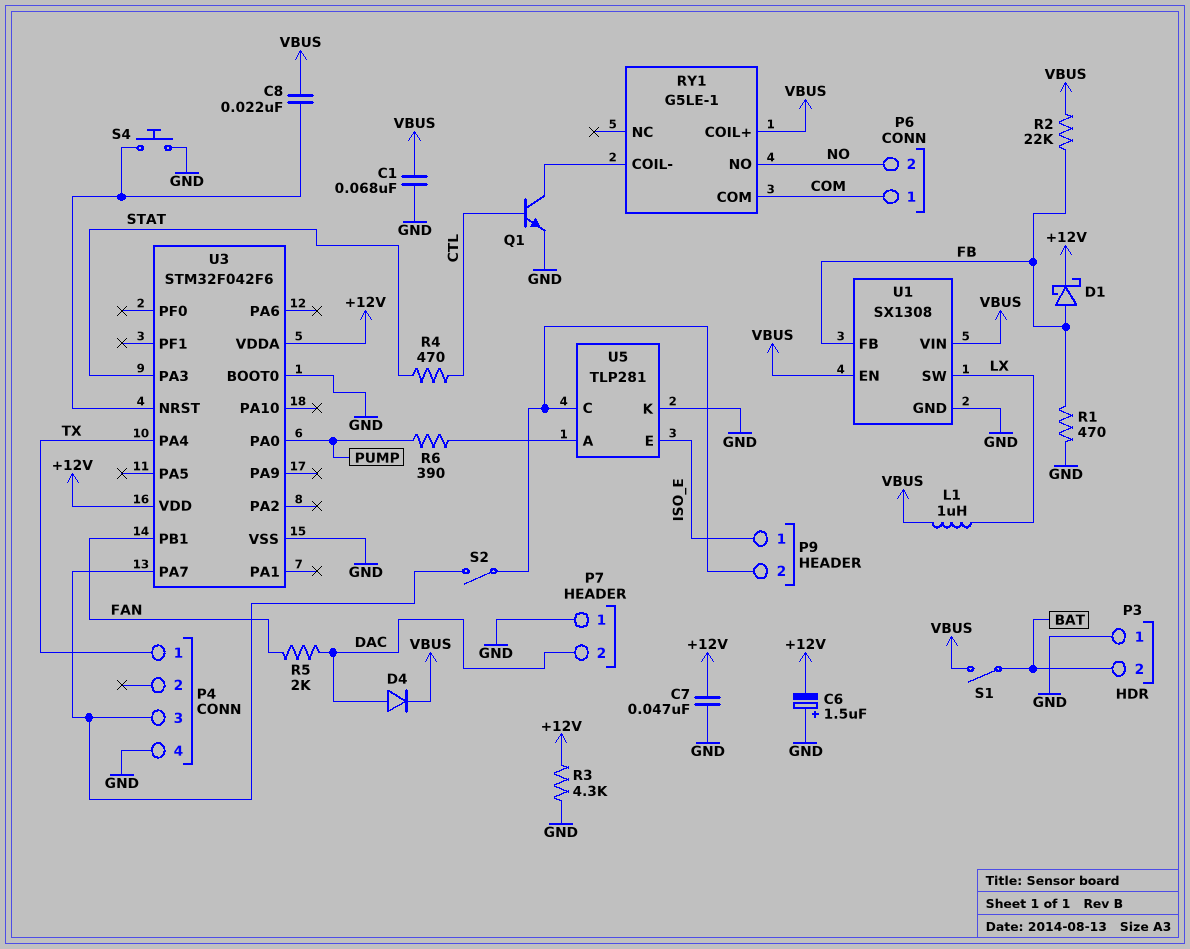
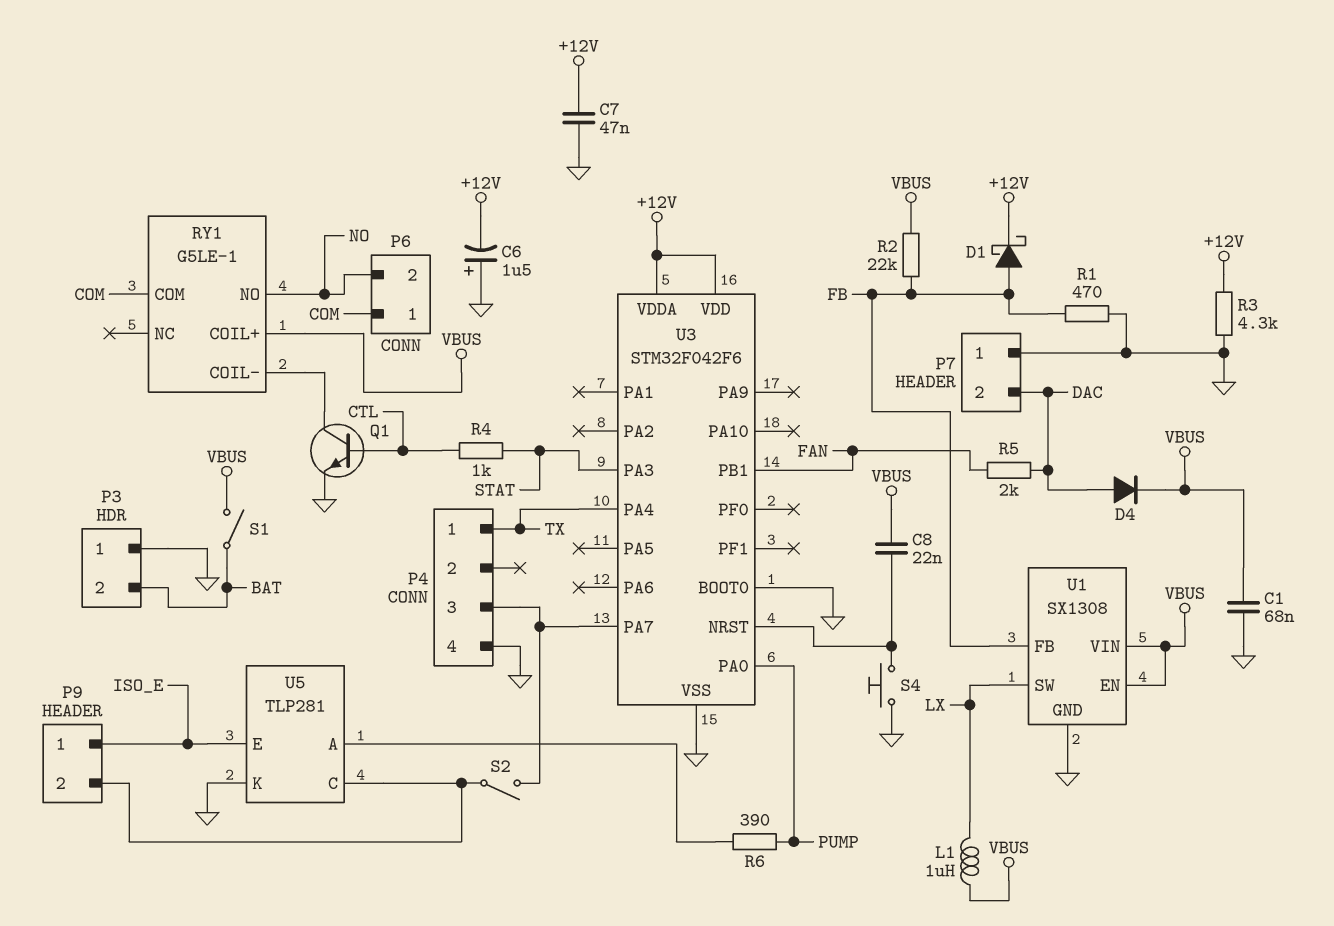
R4: 470 (CTL, STAT) -> 1k (CTL, STAT)

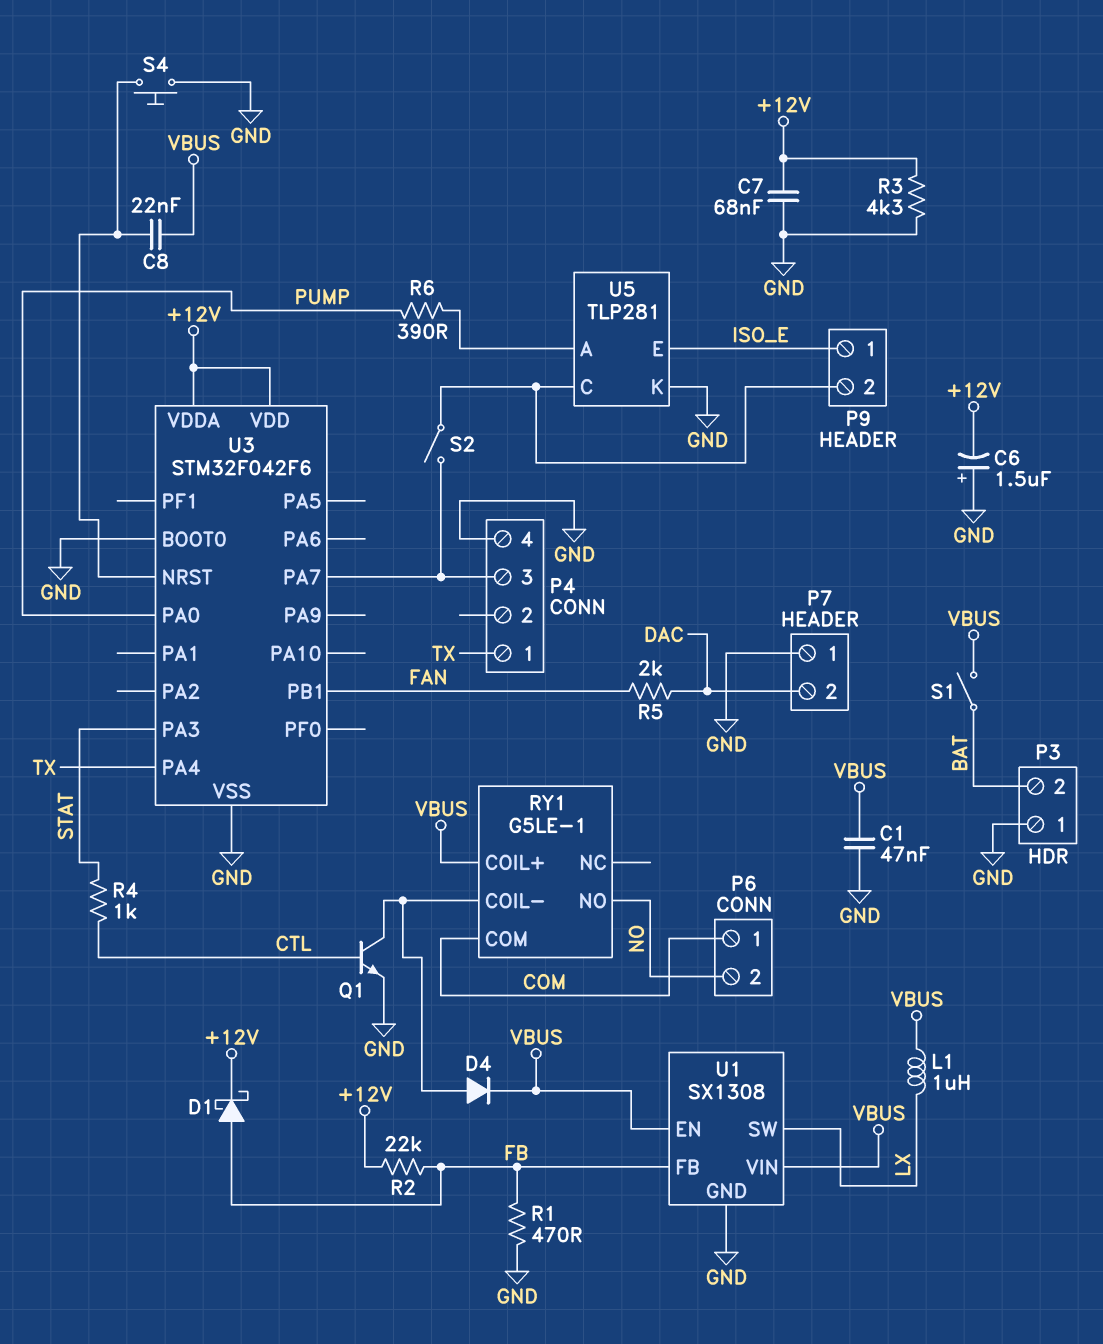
C1: 68nF (GND, VBUS) -> 47nF (GND, VBUS)
C7: 47nF (+12V, GND) -> 68nF (+12V, GND)
D4: diode (A DAC, K VBUS) -> diode (A RY1/COIL-, K VBUS)
R2: 22k (FB, VBUS) -> 22k (+12V, FB)

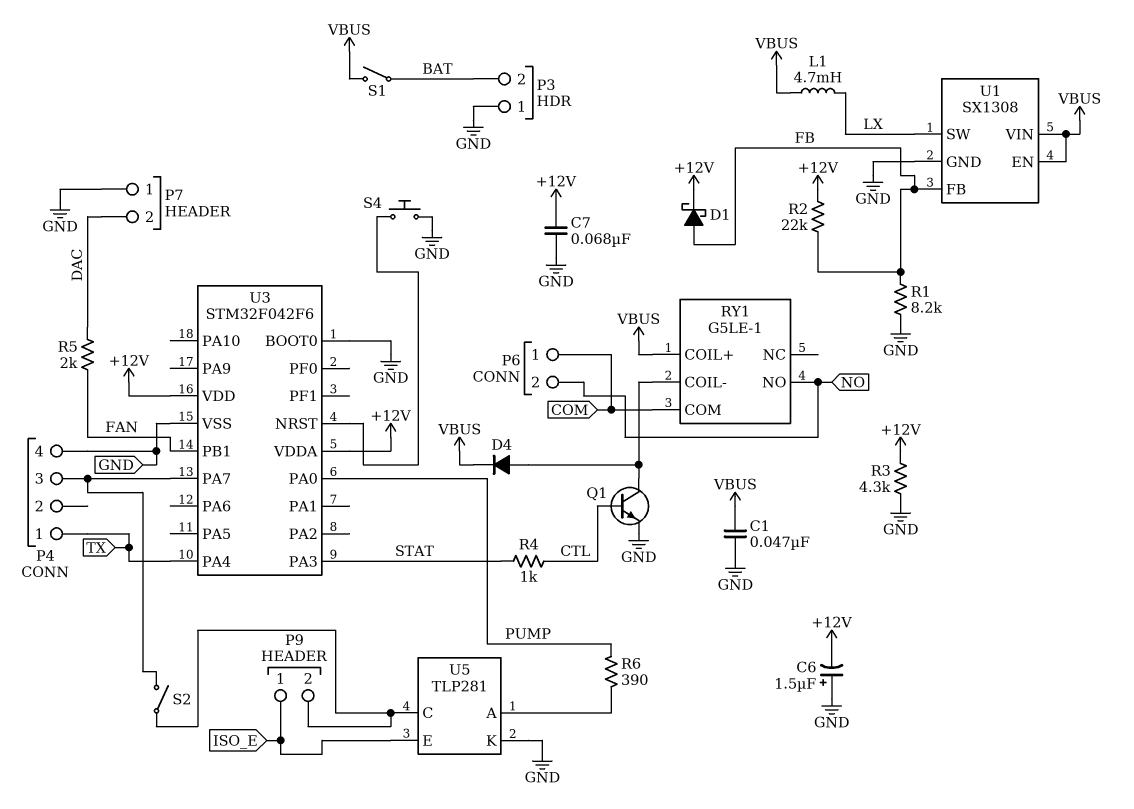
C8: 22nF (U3/NRST, VBUS) -> none
L1: 1uH (LX, VBUS) -> 4.7mH (LX, VBUS)
R1: 470 (FB, GND) -> 8.2k (FB, GND)

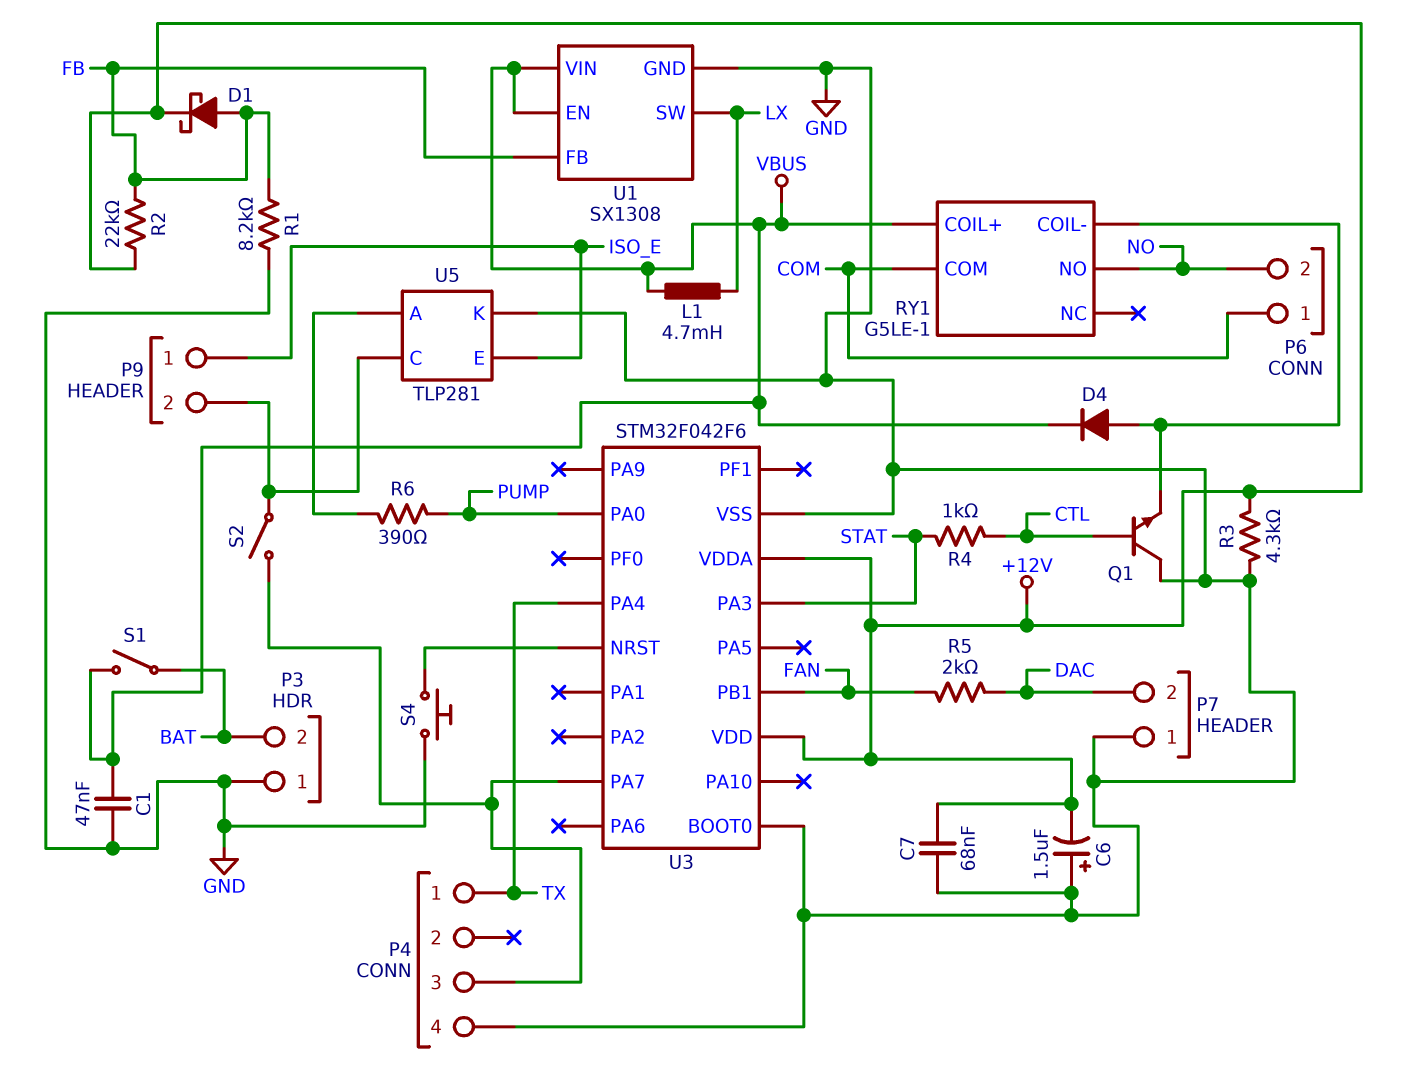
Q1: NPN (B CTL, C RY1/COIL-, E GND) -> NPN (B CTL, C GND, E RY1/COIL-)

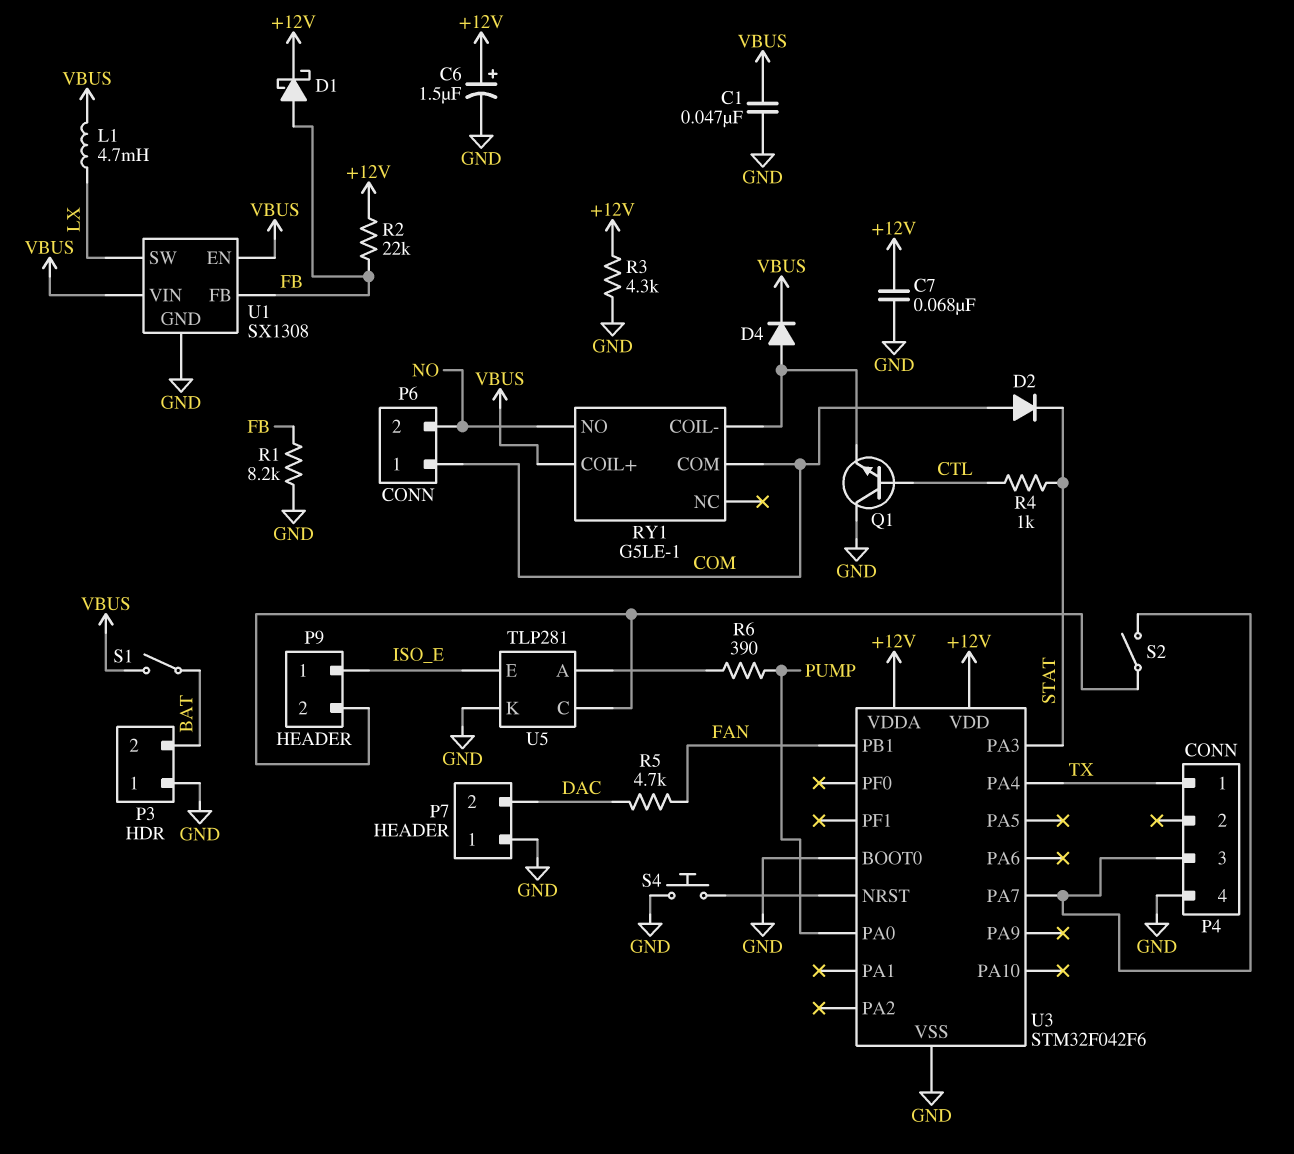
C6: 1.5uF (plus GND, minus +12V) -> 1.5uF (plus +12V, minus GND)
D2: none -> diode (A COM, K STAT)
R5: 2k (DAC, FAN) -> 4.7k (DAC, FAN)

